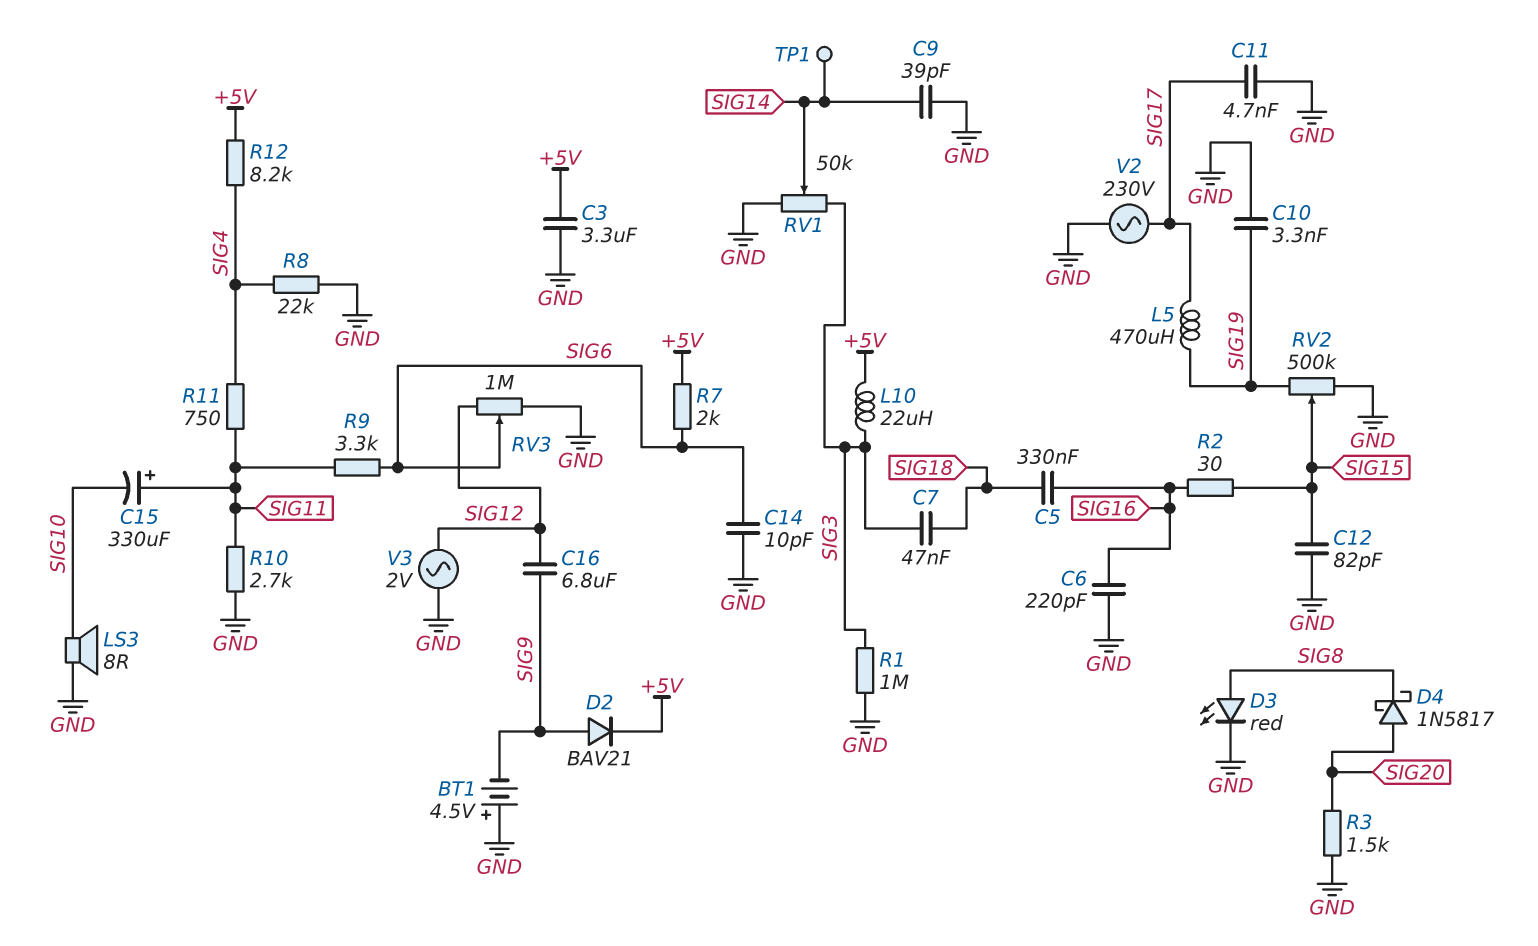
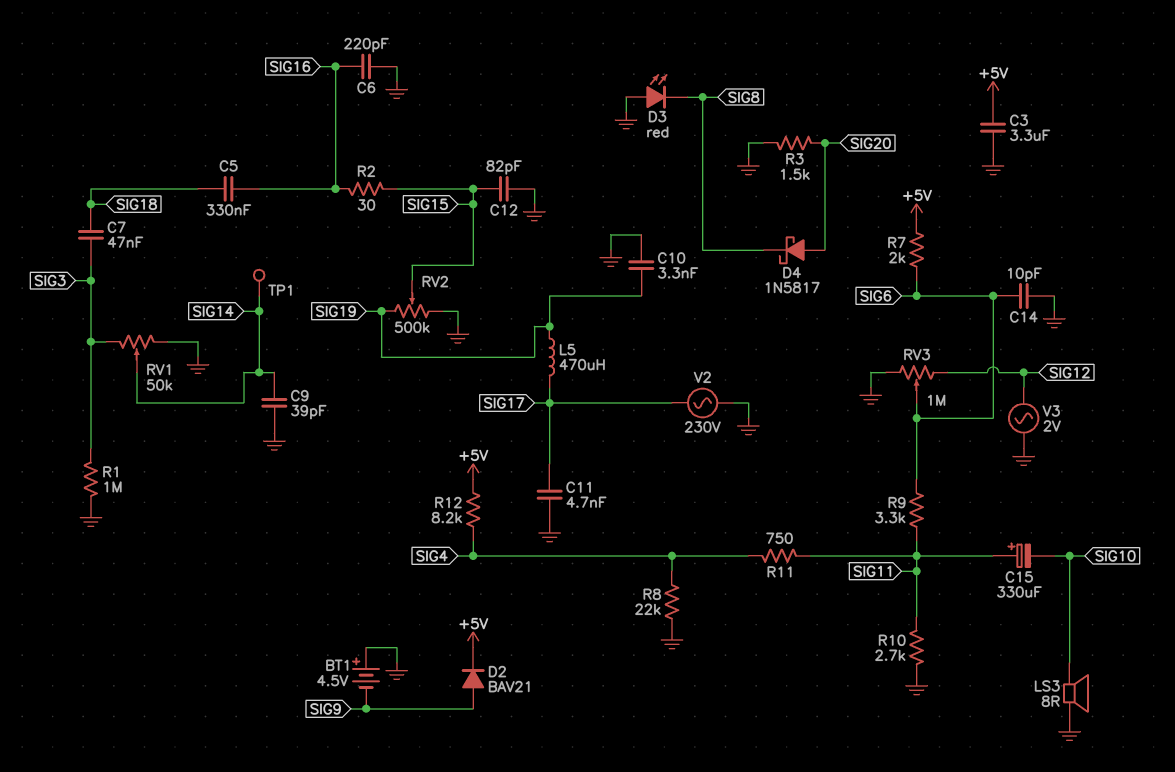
C16: 6.8uF (SIG9, SIG12) -> none
D3: LED red (A SIG8, K GND) -> LED red (A GND, K SIG8)
L10: 22uH (+5V, SIG3) -> none

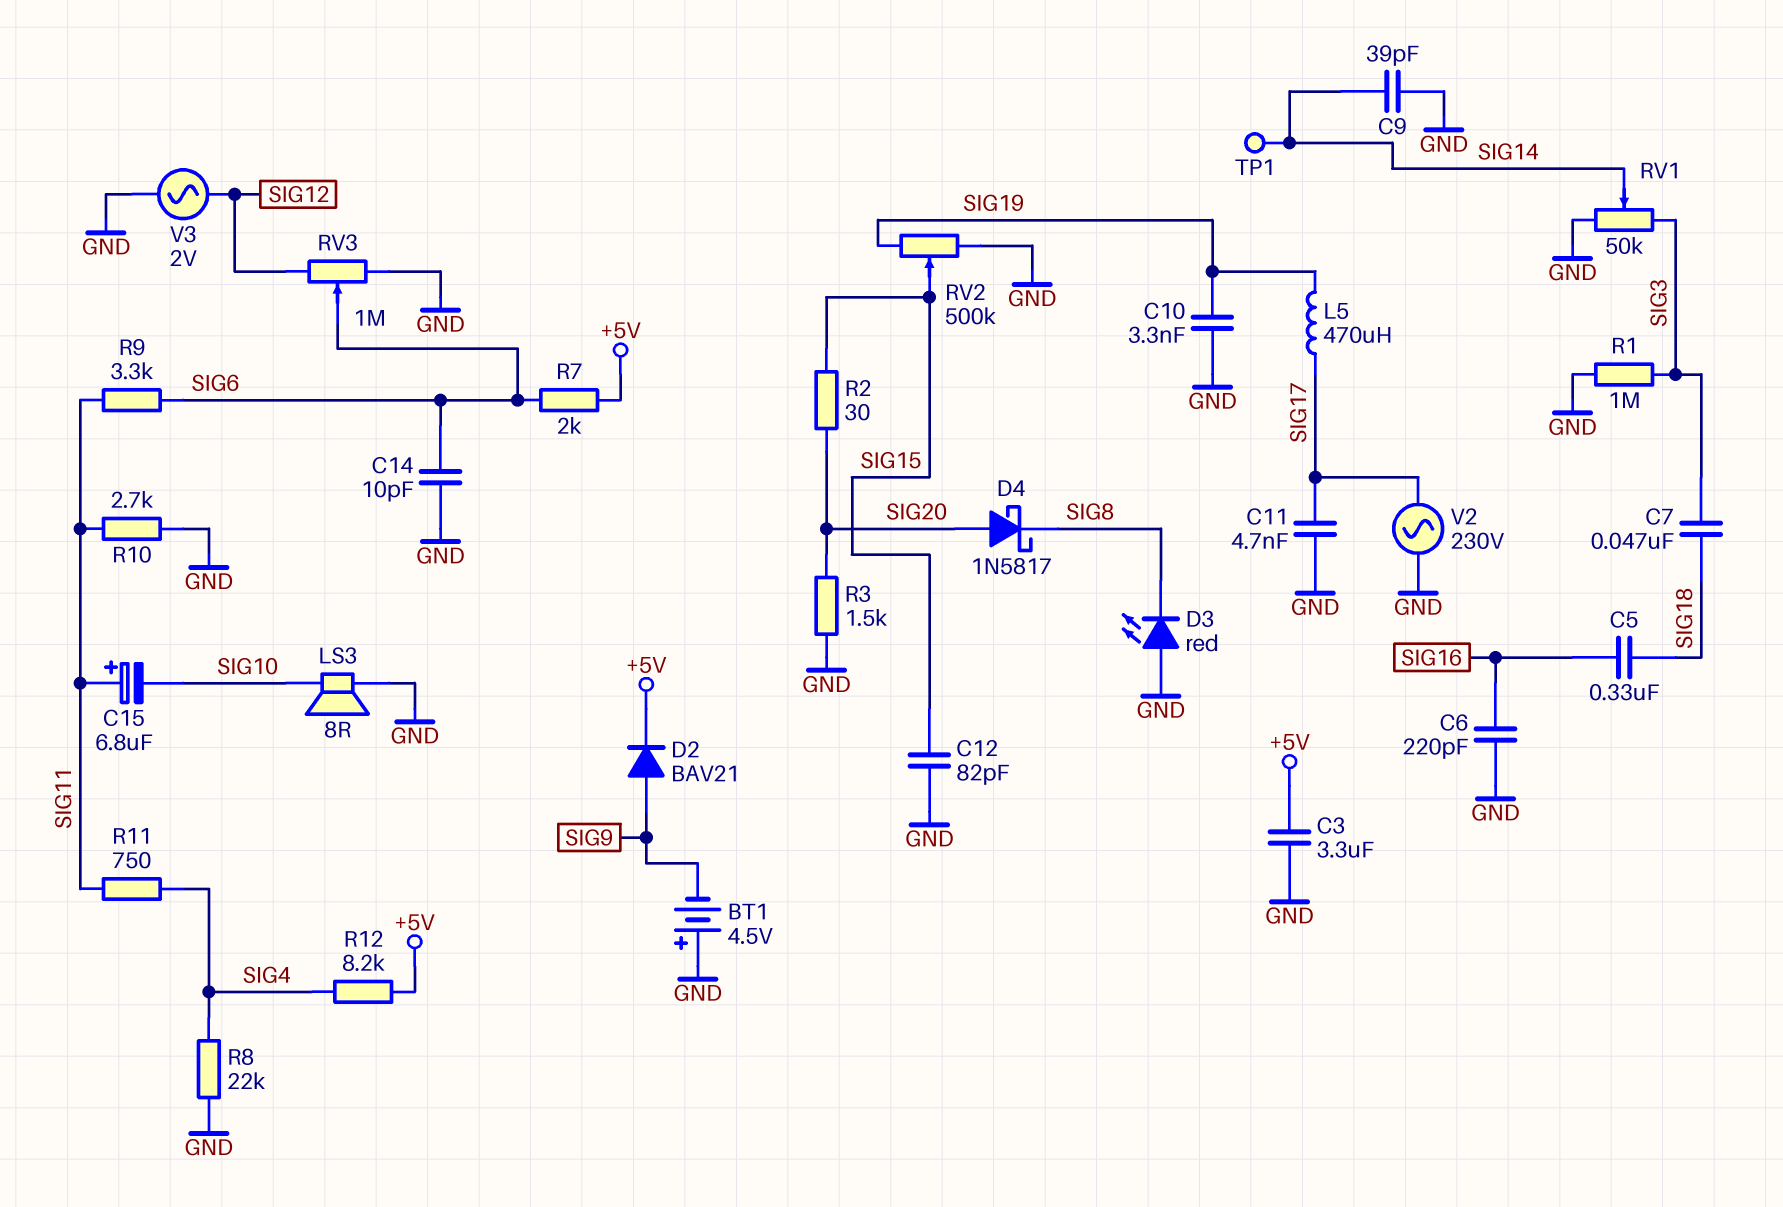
C15: 330uF (plus SIG11, minus SIG10) -> 6.8uF (plus SIG11, minus SIG10)
R2: 30 (SIG15, SIG16) -> 30 (SIG15, SIG20)

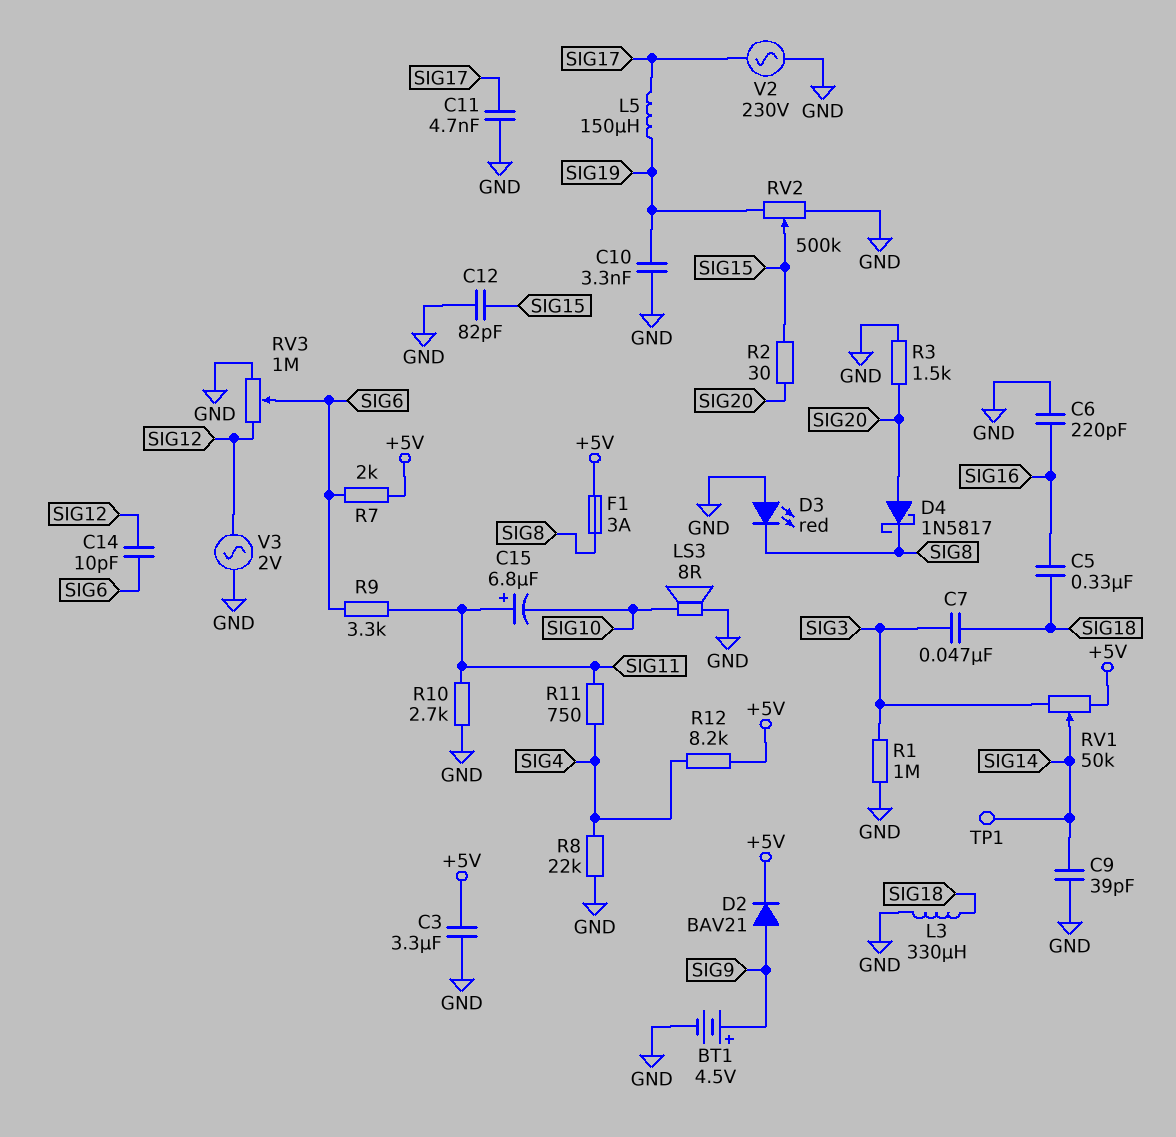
BT1: 4.5V (plus GND, minus SIG9) -> 4.5V (plus SIG9, minus GND)
C14: 10pF (GND, SIG6) -> 10pF (SIG6, SIG12)
F1: none -> 3A (+5V, SIG8)
L3: none -> 330uH (GND, SIG18)
L5: 470uH (SIG17, SIG19) -> 150uH (SIG17, SIG19)
RV1: 50k (GND, SIG3, wiper SIG14) -> 50k (+5V, SIG3, wiper SIG14)

